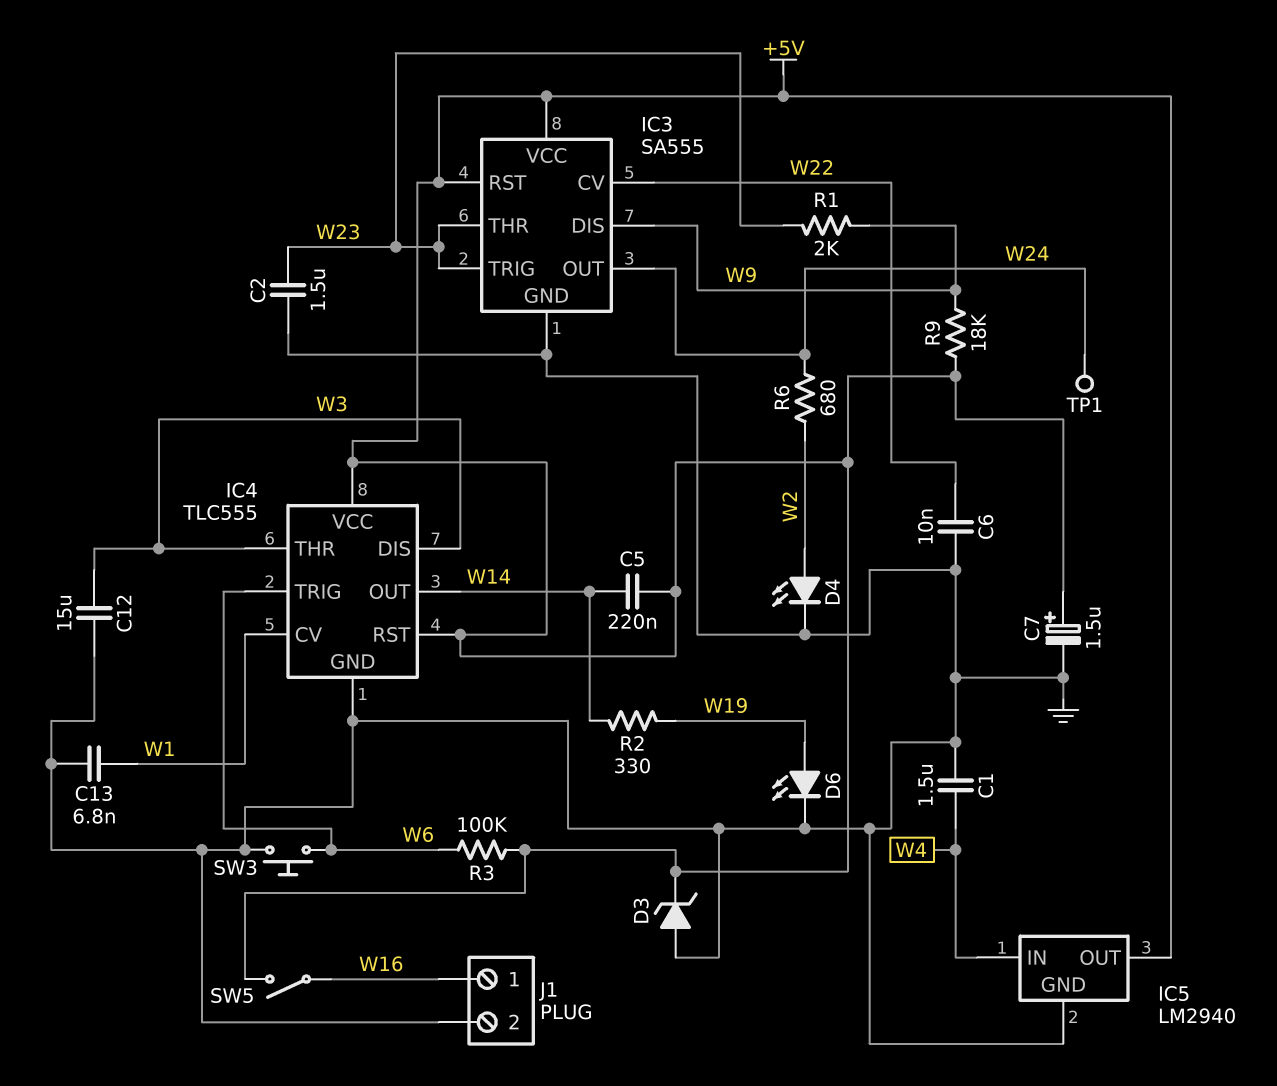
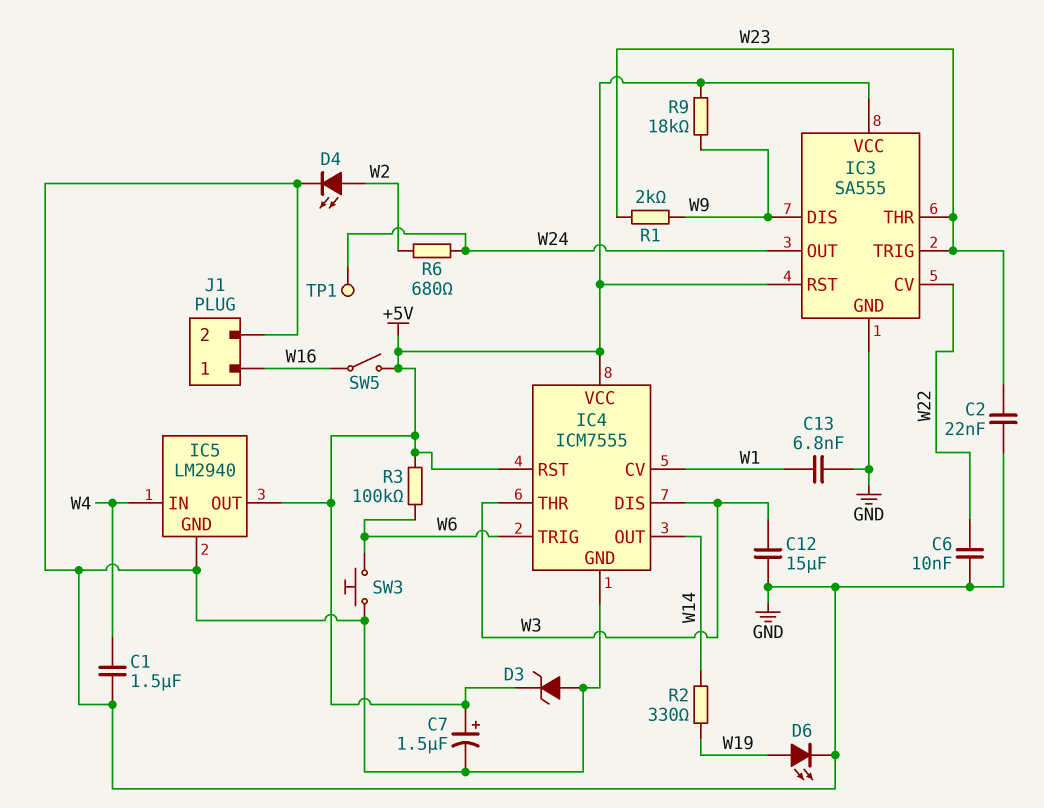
C2: 1.5uF (GND, W23) -> 22nF (GND, W23)
C5: 220nF (+5V, W14) -> none
IC4: TLC555 -> ICM7555

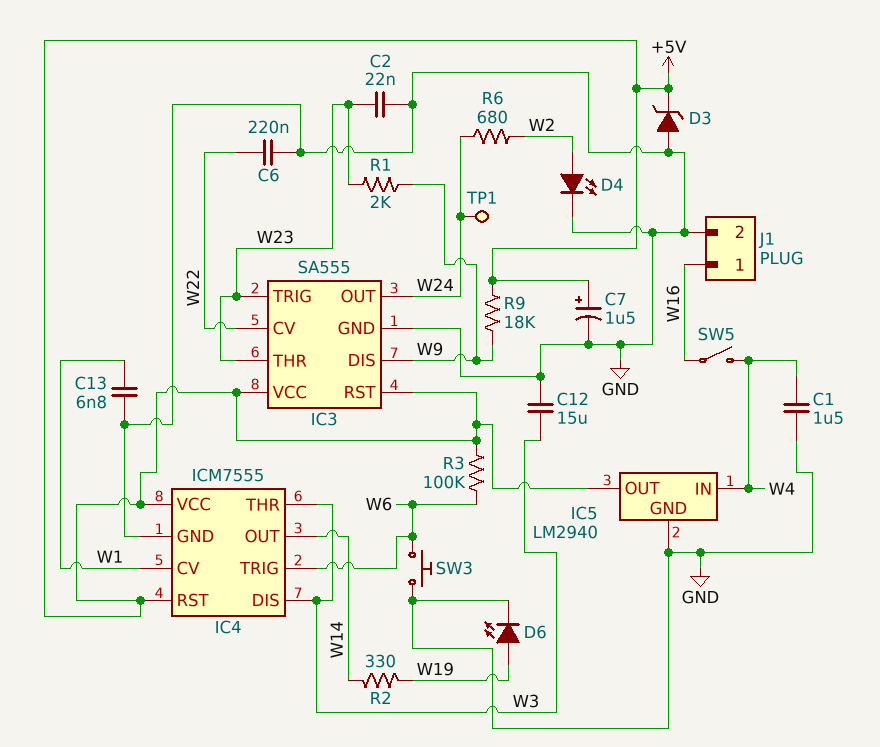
C6: 10nF (GND, W22) -> 220nF (GND, W22)
SW5: switch (+5V, W16) -> switch (W4, W16)

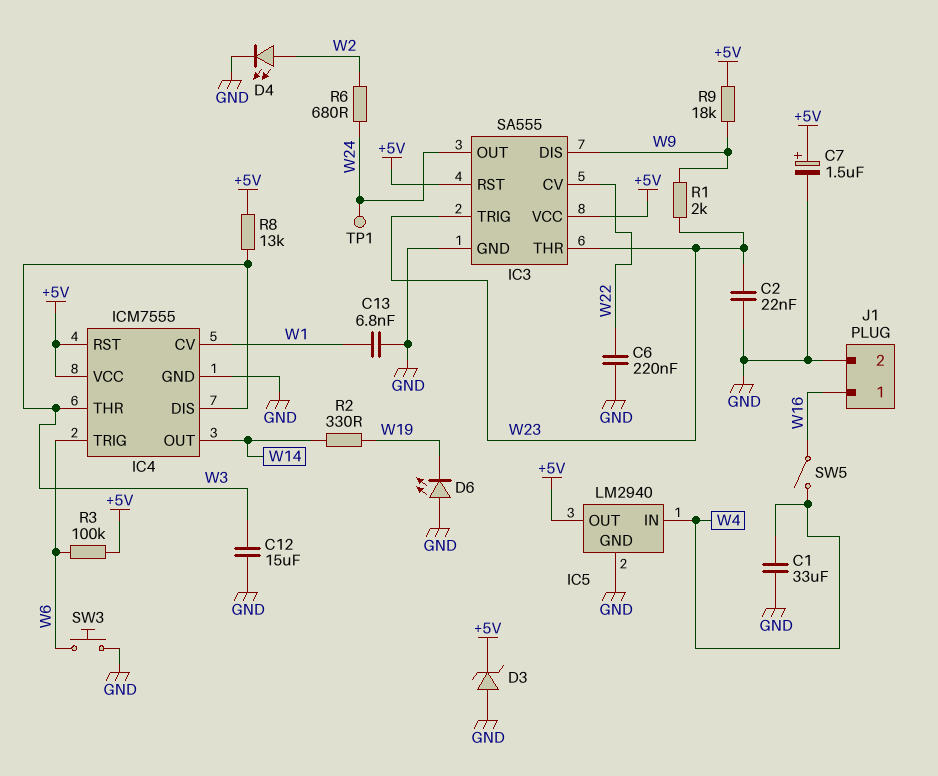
C1: 1.5uF (GND, W4) -> 33uF (GND, W4)
D6: LED (A W19, K GND) -> LED (A GND, K W19)
R8: none -> 13k (+5V, W3)

